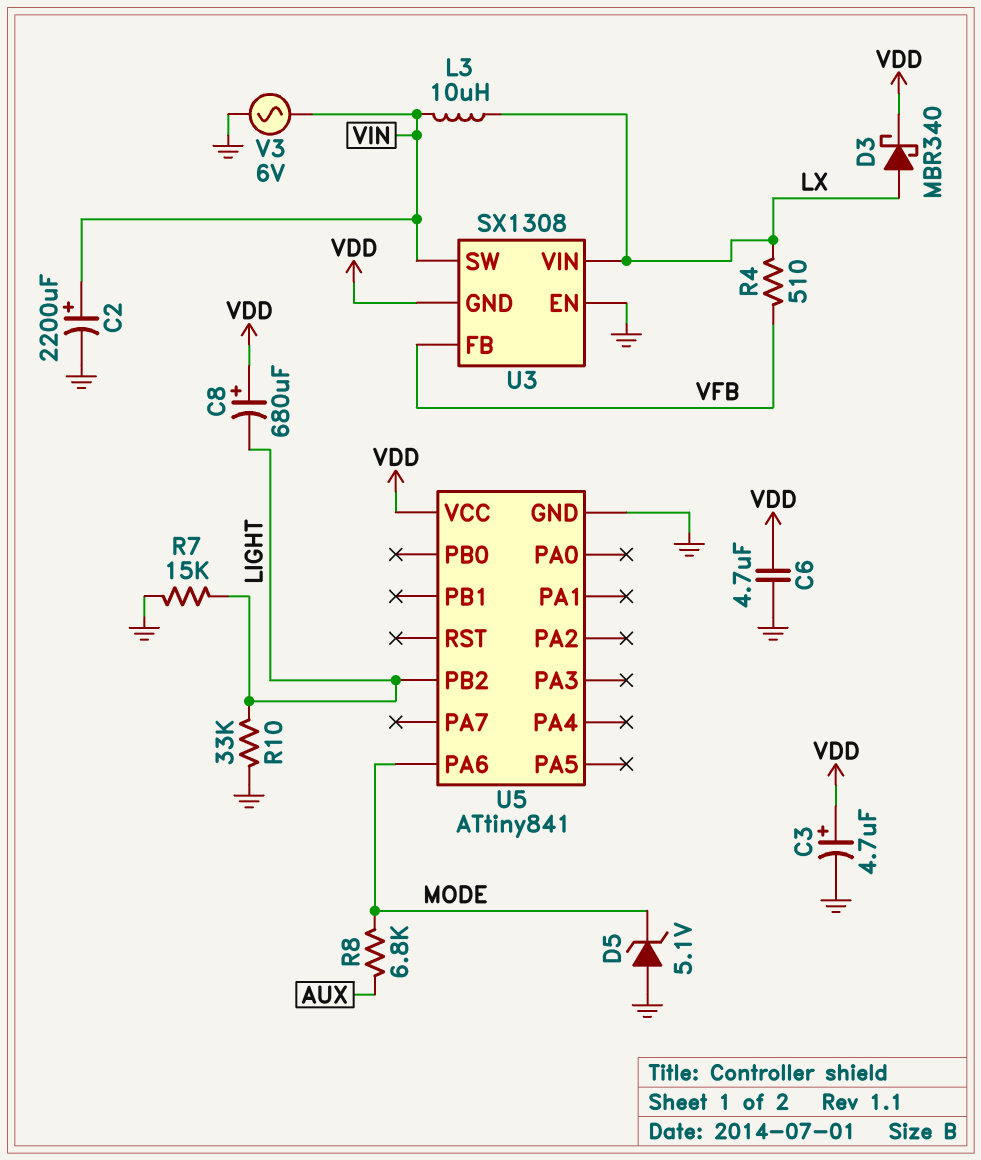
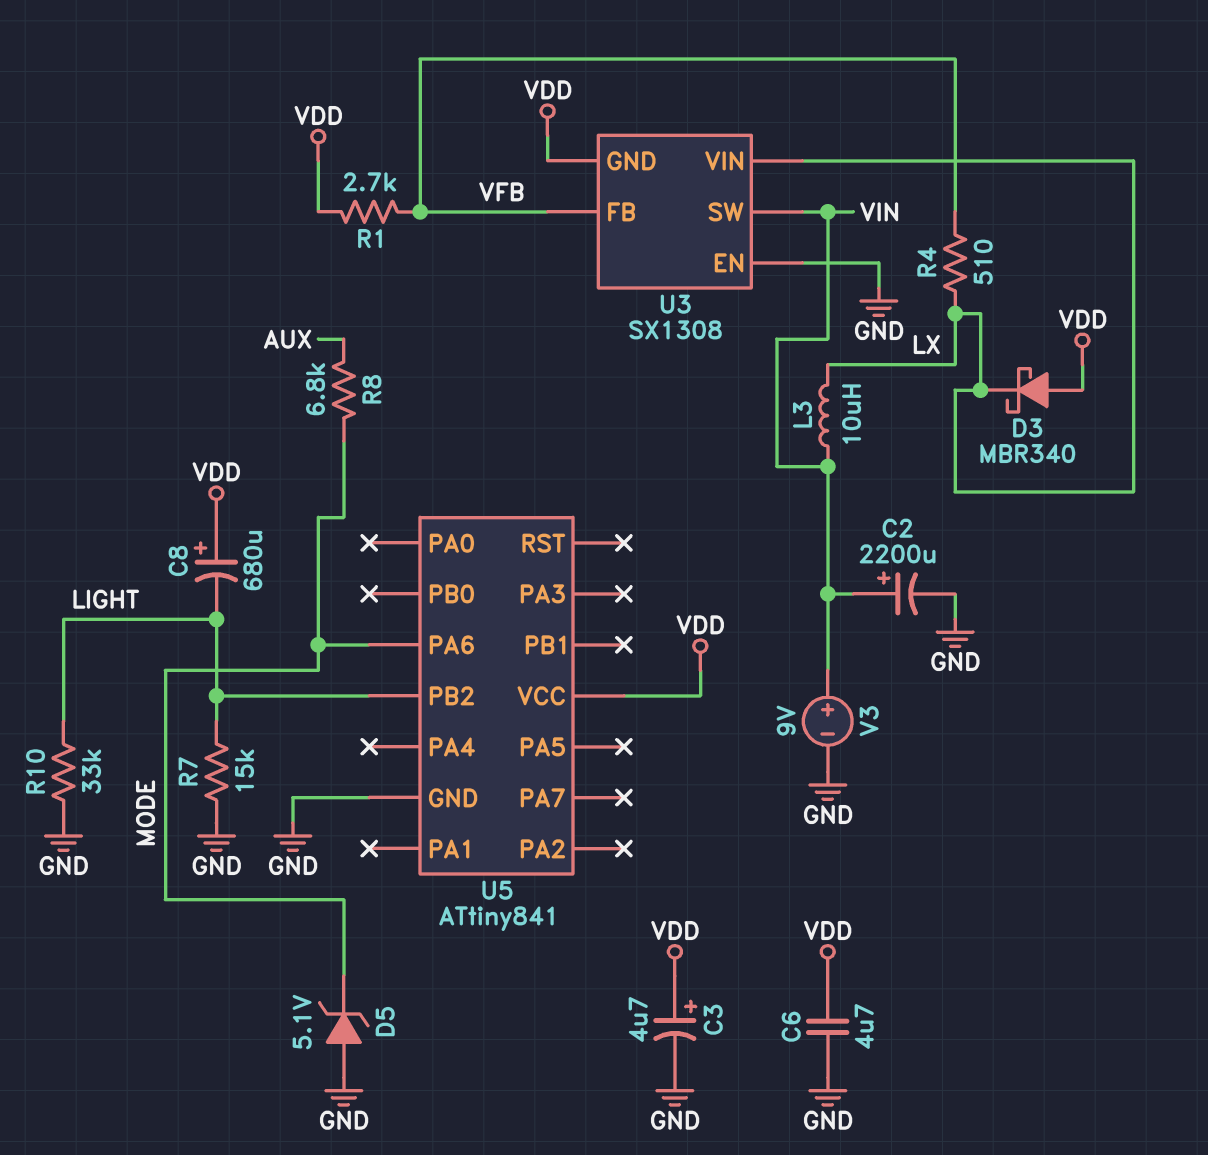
D3: schottky MBR340 (A LX, K VDD) -> schottky MBR340 (A VDD, K LX)
R1: none -> 2.7k (VDD, VFB)
V3: AC 6V (GND, VIN) -> 9V (plus VIN, minus GND)

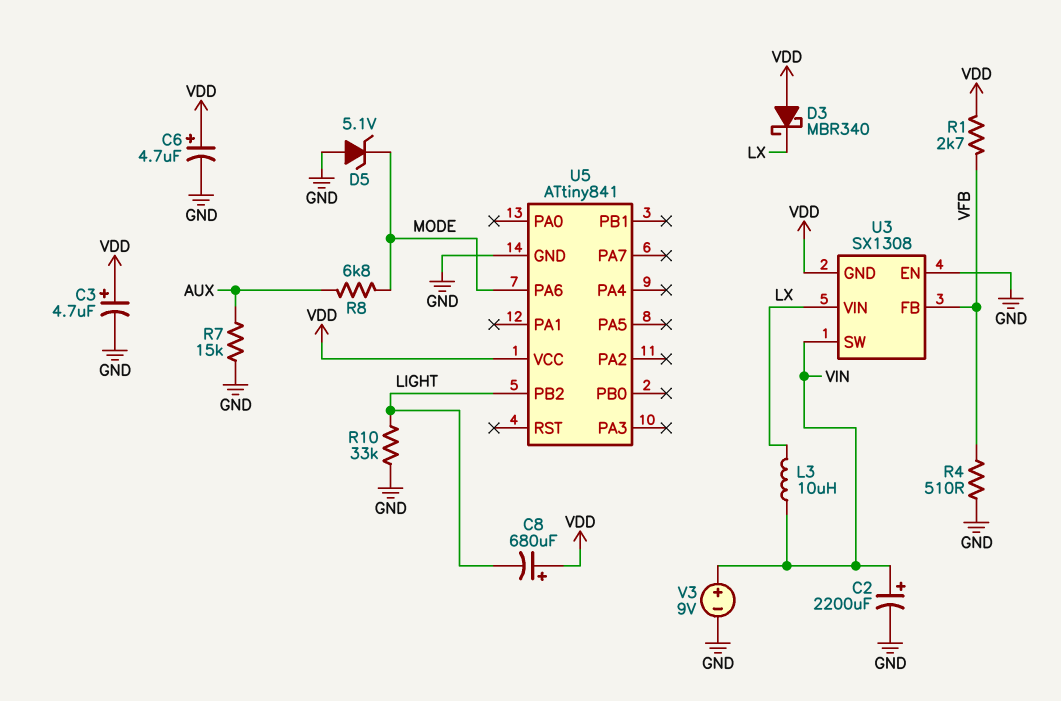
C6: 4.7uF (GND, VDD) -> 4.7uF (plus VDD, minus GND)
R4: 510 (LX, VFB) -> 510 (GND, VFB)
R7: 15k (GND, LIGHT) -> 15k (AUX, GND)

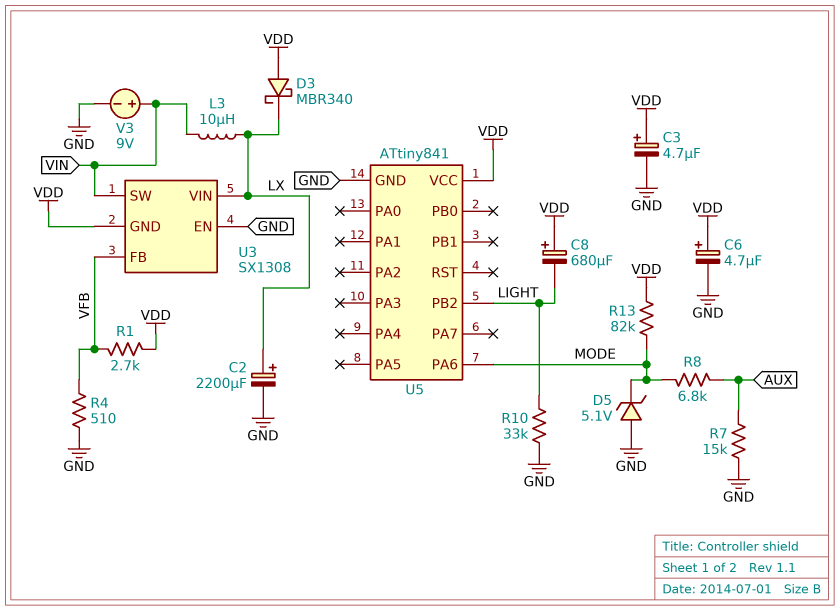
C2: 2200uF (plus VIN, minus GND) -> 2200uF (plus LX, minus GND)
R13: none -> 82k (MODE, VDD)

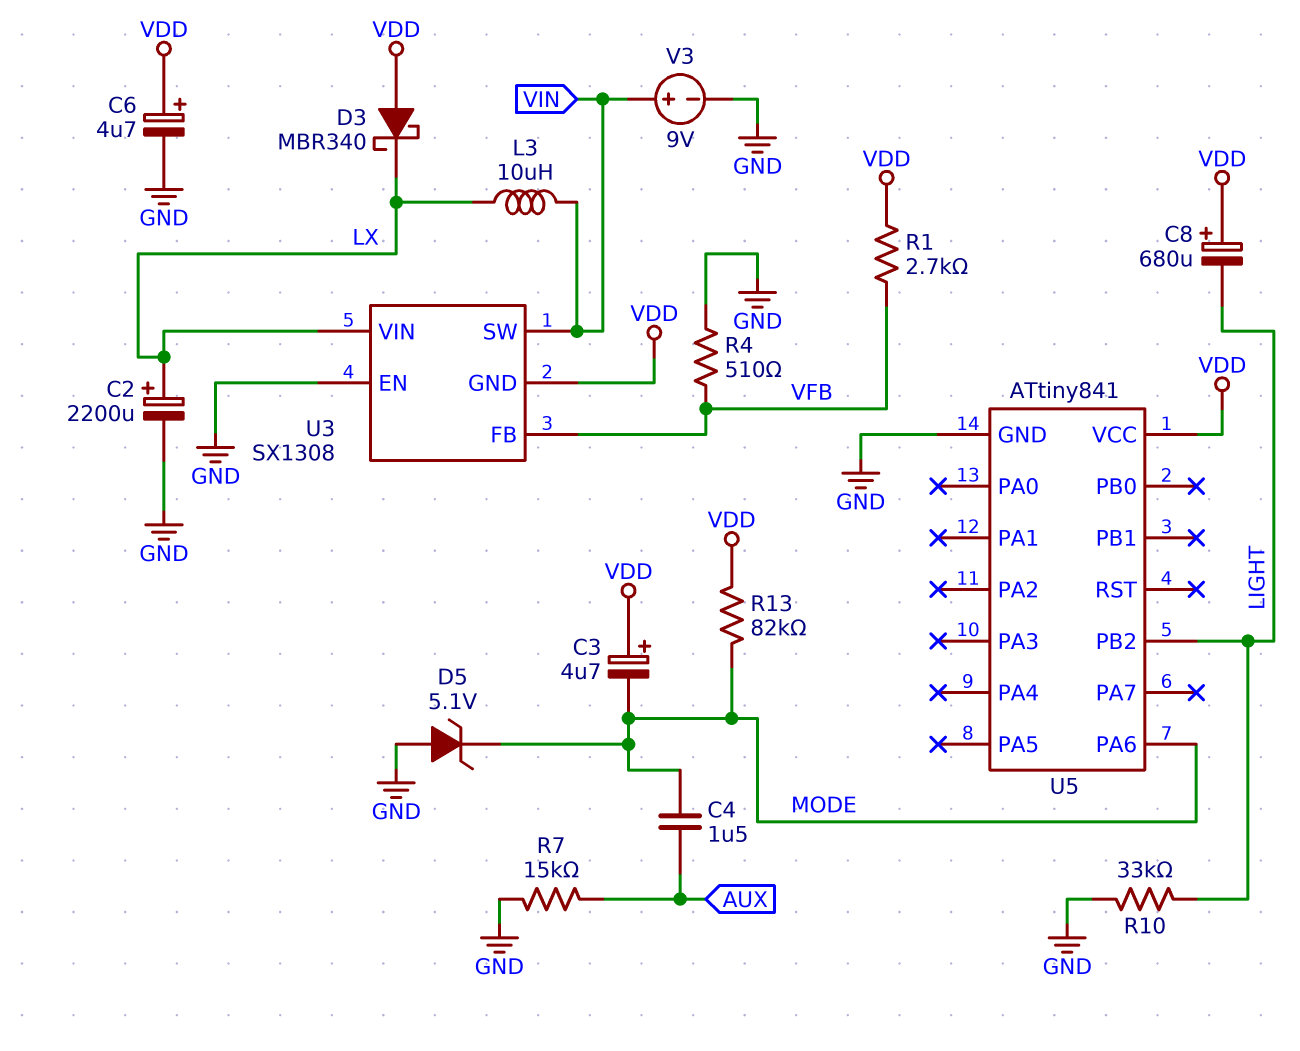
C3: 4.7uF (plus VDD, minus GND) -> 4.7uF (plus VDD, minus MODE)
C4: none -> 1.5uF (AUX, MODE)
R8: 6.8k (AUX, MODE) -> none

